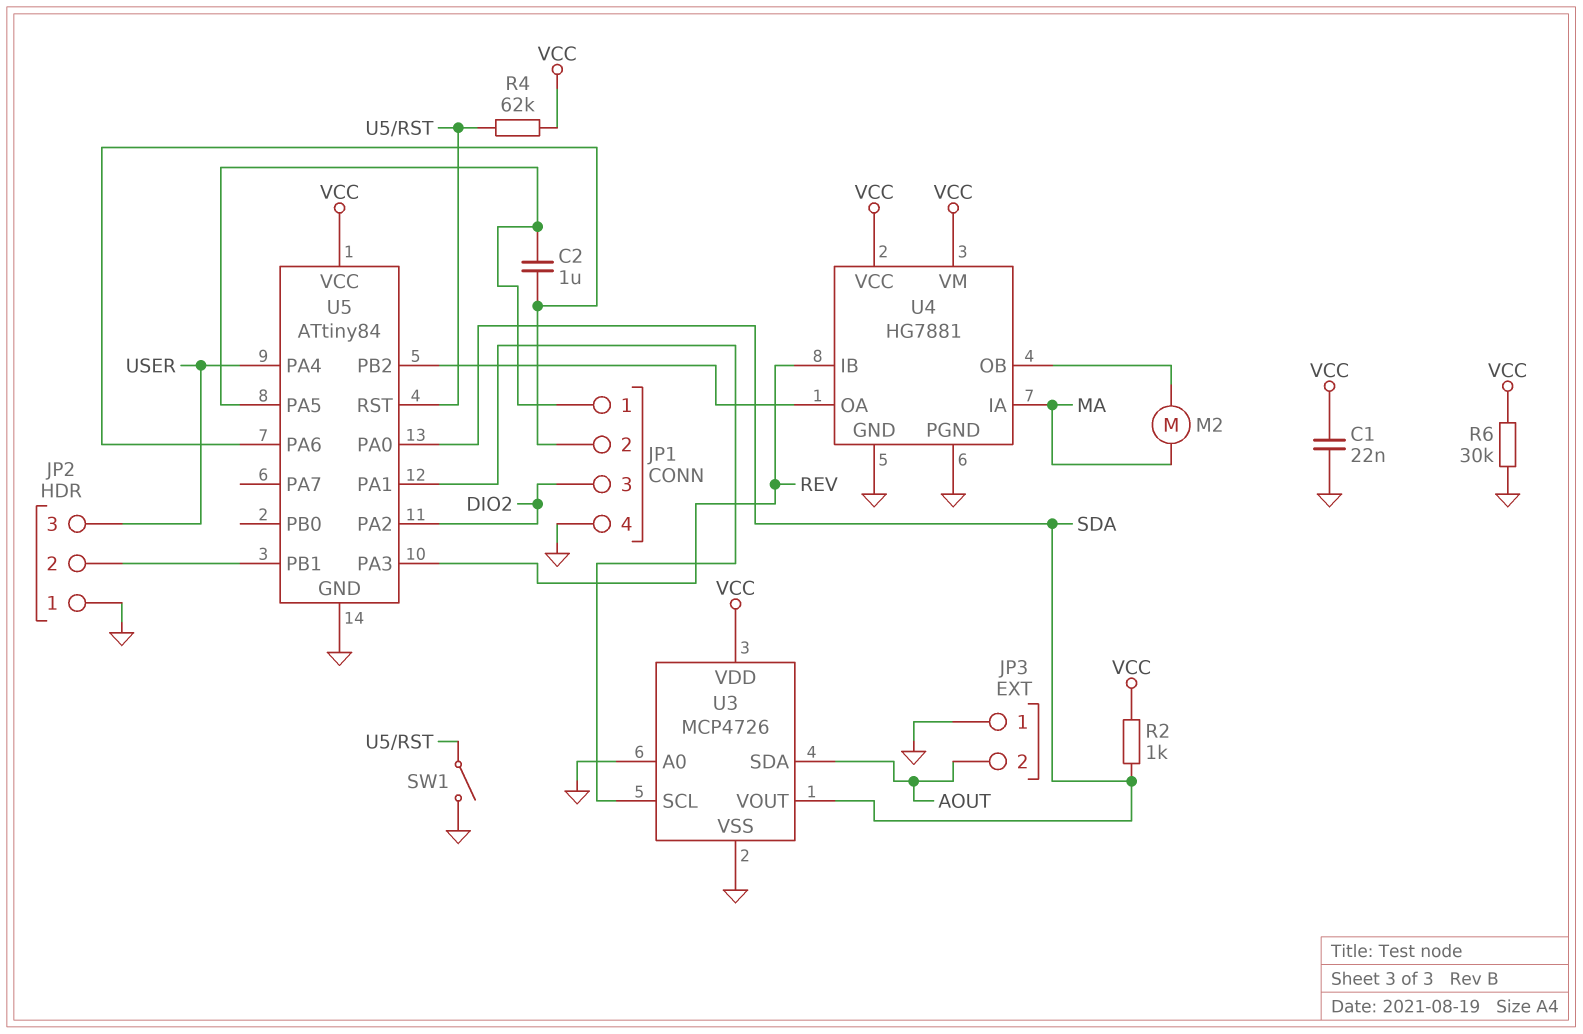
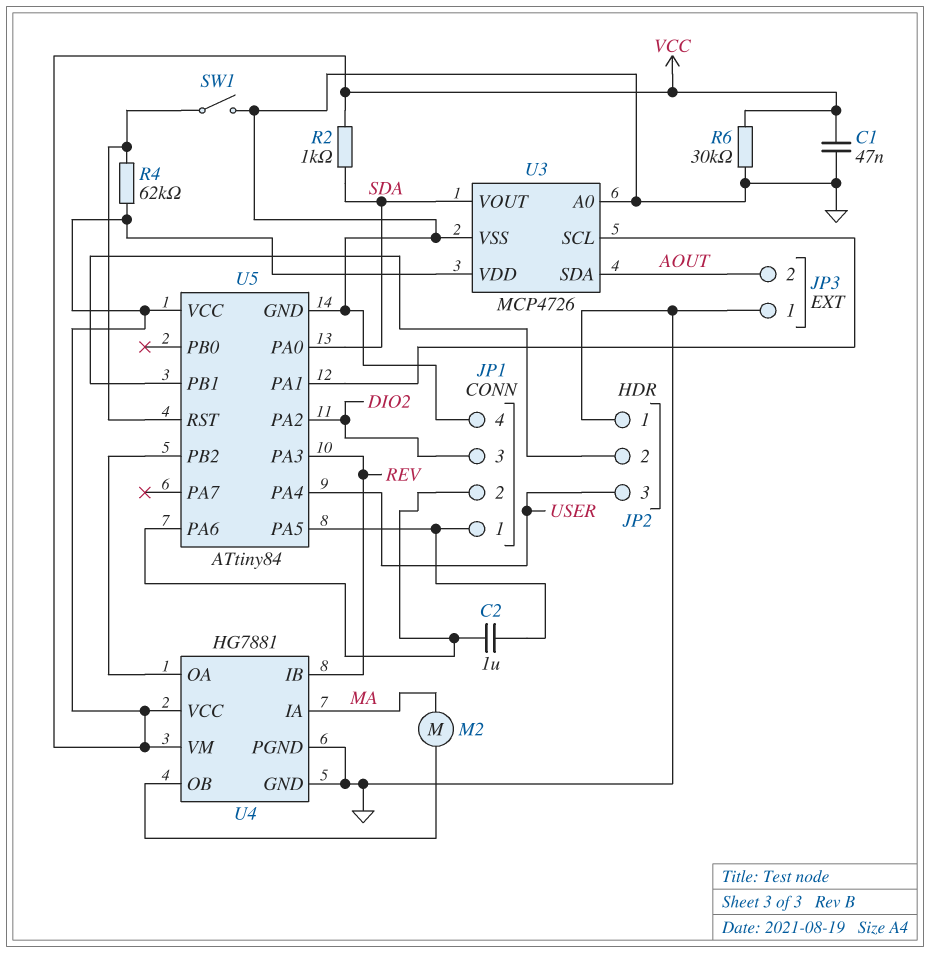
C1: 22nF (GND, VCC) -> 47nF (GND, VCC)

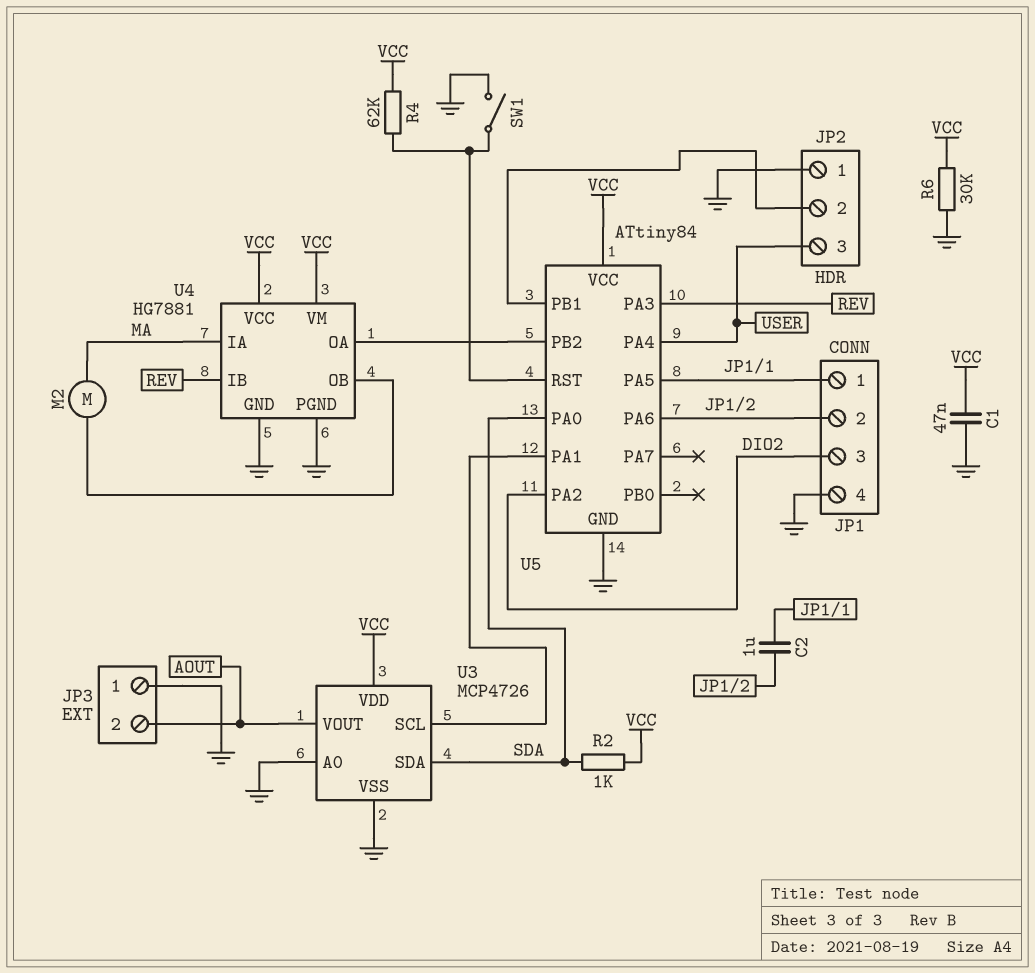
U3 pin SDA: AOUT -> SDA
U3 pin VOUT: SDA -> AOUT

